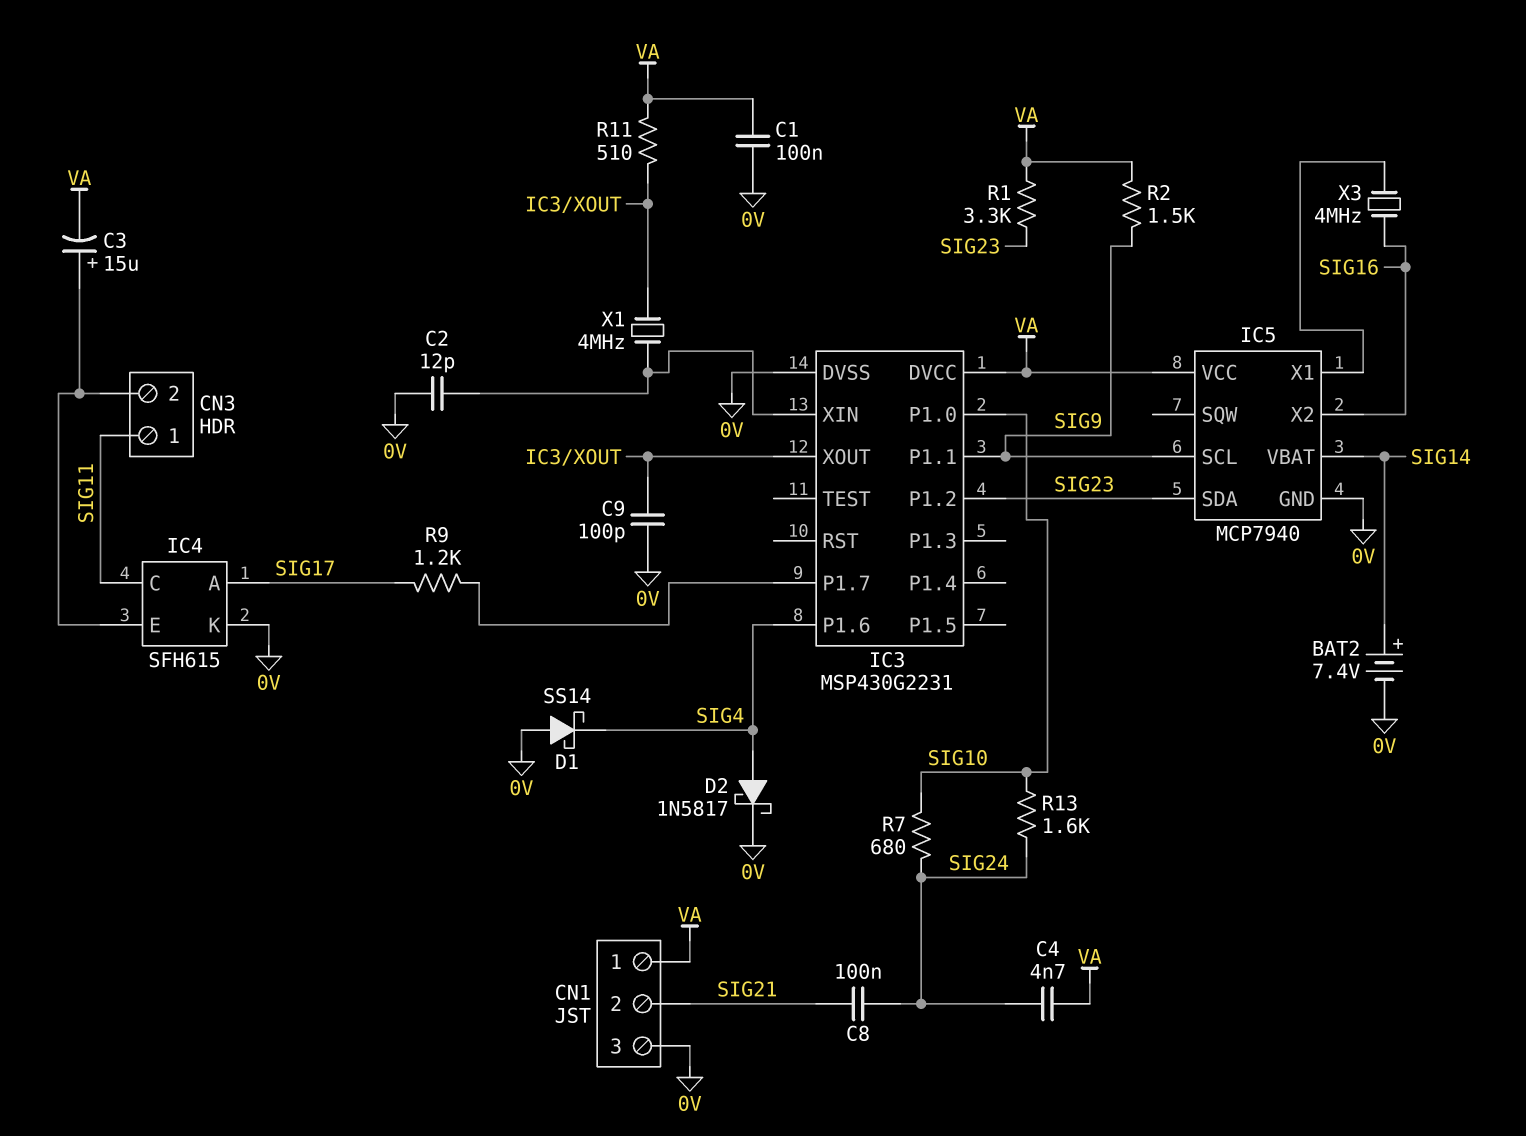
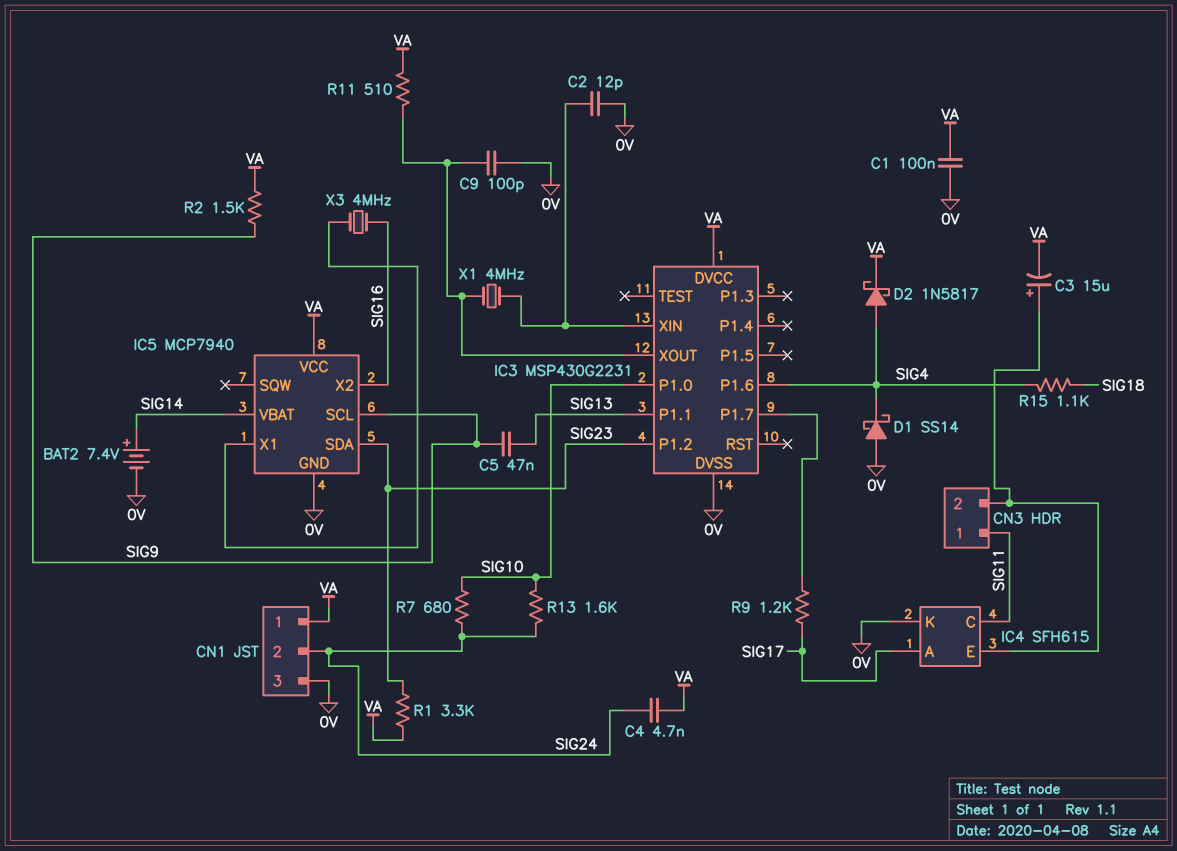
C5: none -> 47nF (SIG9, SIG13)
C8: 100nF (SIG21, SIG24) -> none
CN1 pin 2: SIG21 -> SIG24
D2: schottky 1N5817 (A SIG4, K 0V) -> schottky 1N5817 (A SIG4, K VA)
IC3 pin P1.1: SIG9 -> SIG13
R15: none -> 1.1k (SIG4, SIG18)

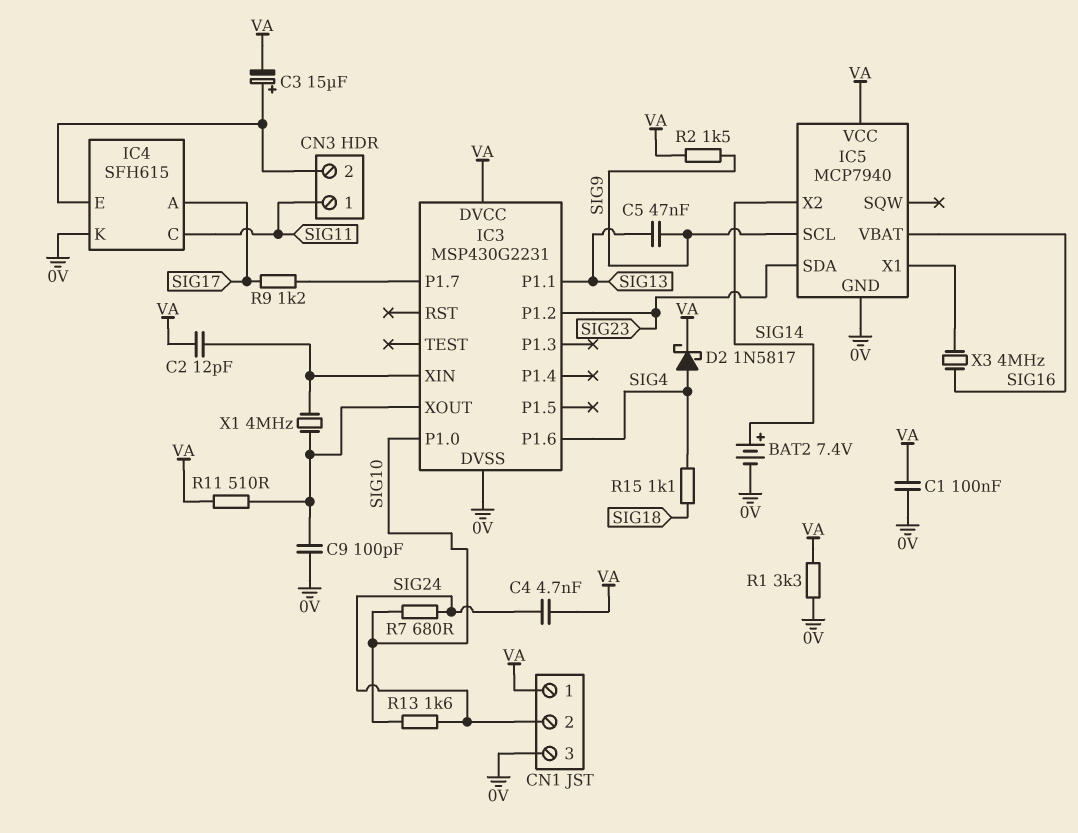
C2: 12pF (0V, IC3/XIN) -> 12pF (IC3/XIN, VA)
D1: schottky SS14 (A 0V, K SIG4) -> none
IC5 pin VBAT: SIG14 -> SIG16
IC5 pin X2: SIG16 -> SIG14
R1: 3.3k (SIG23, VA) -> 3.3k (0V, VA)

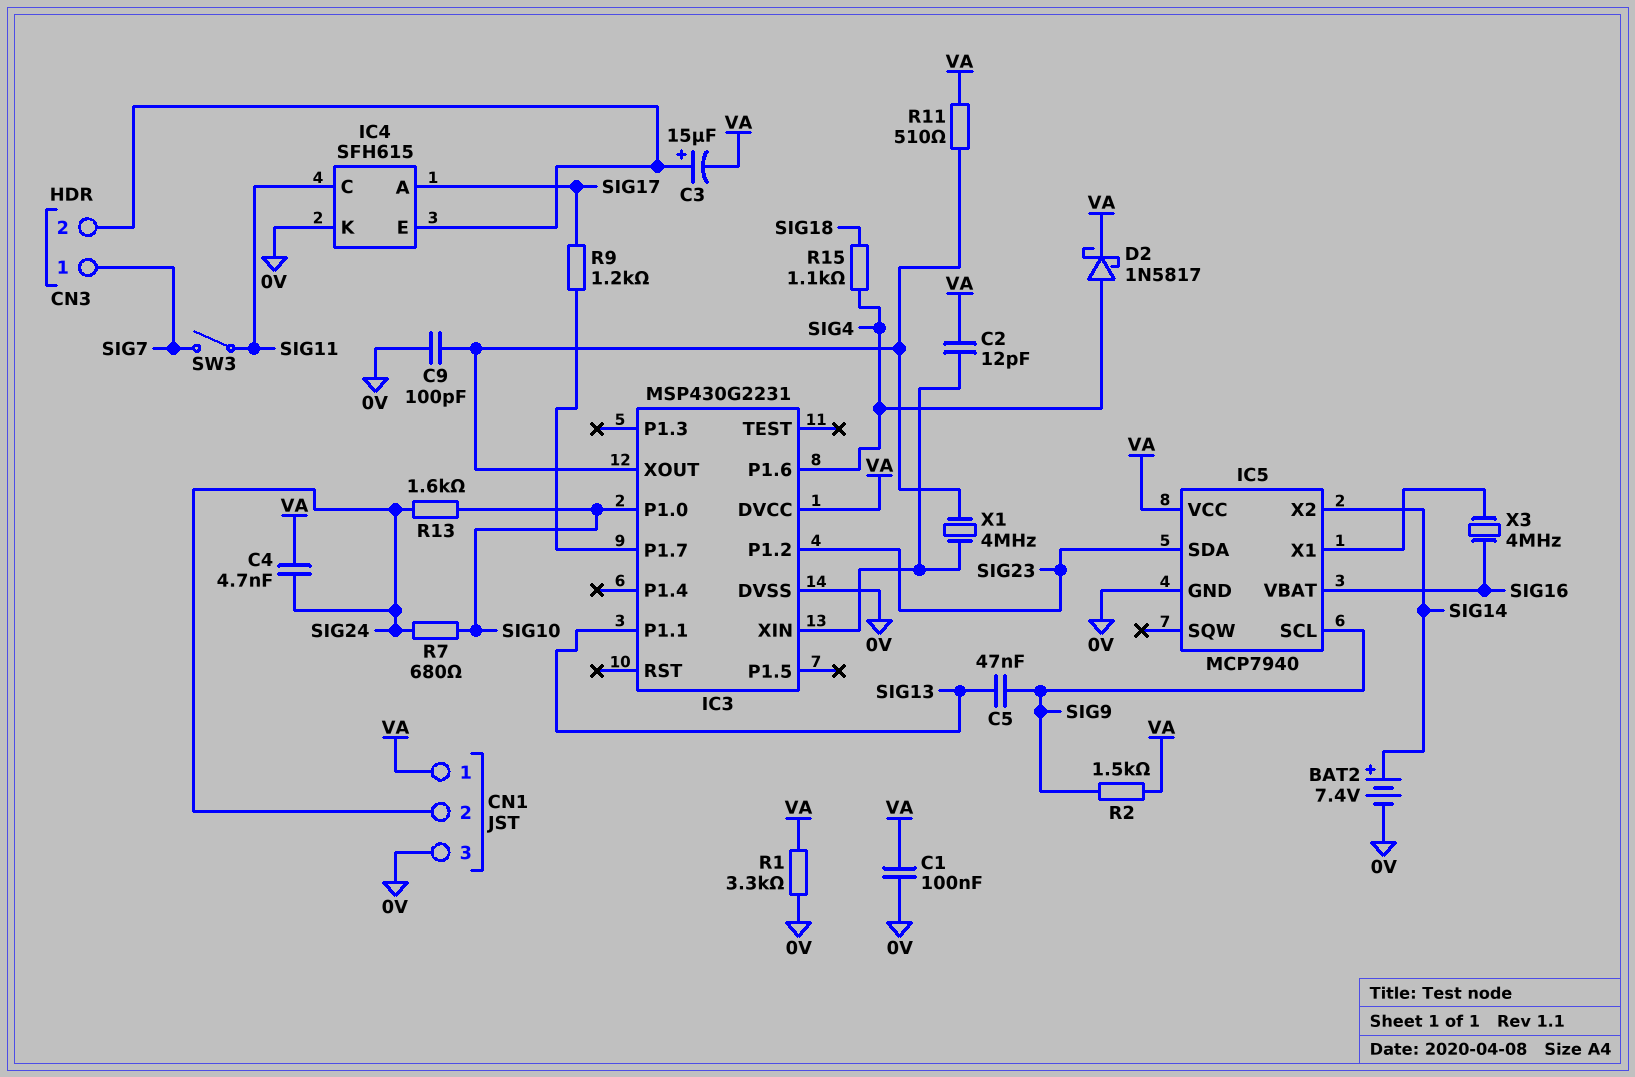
CN3 pin 1: SIG11 -> SIG7
SW3: none -> switch (SIG7, SIG11)

